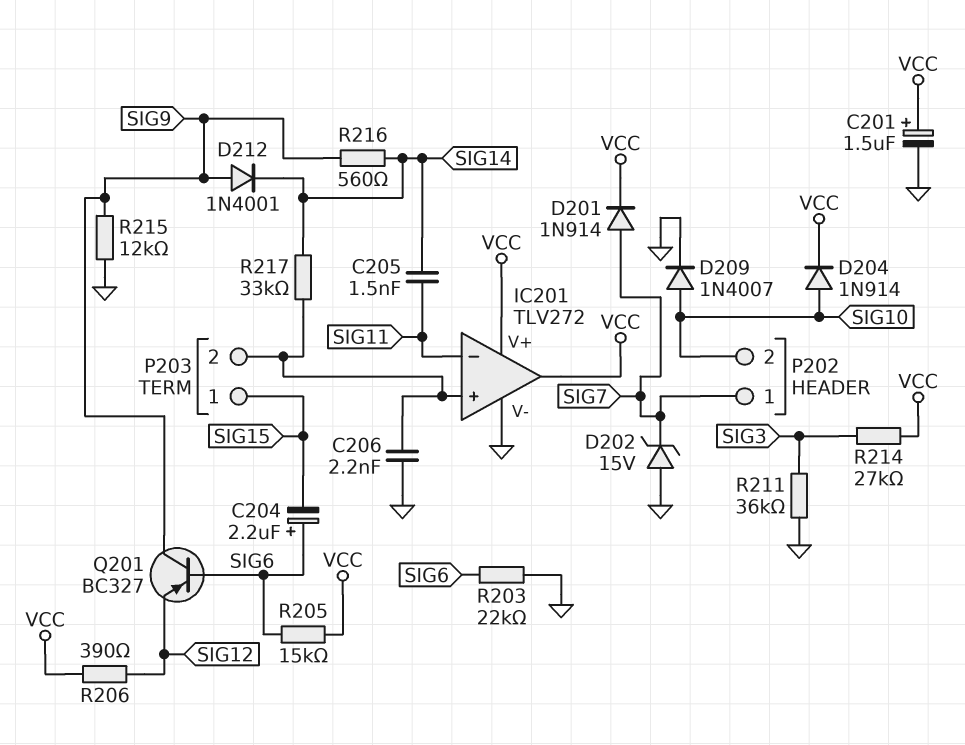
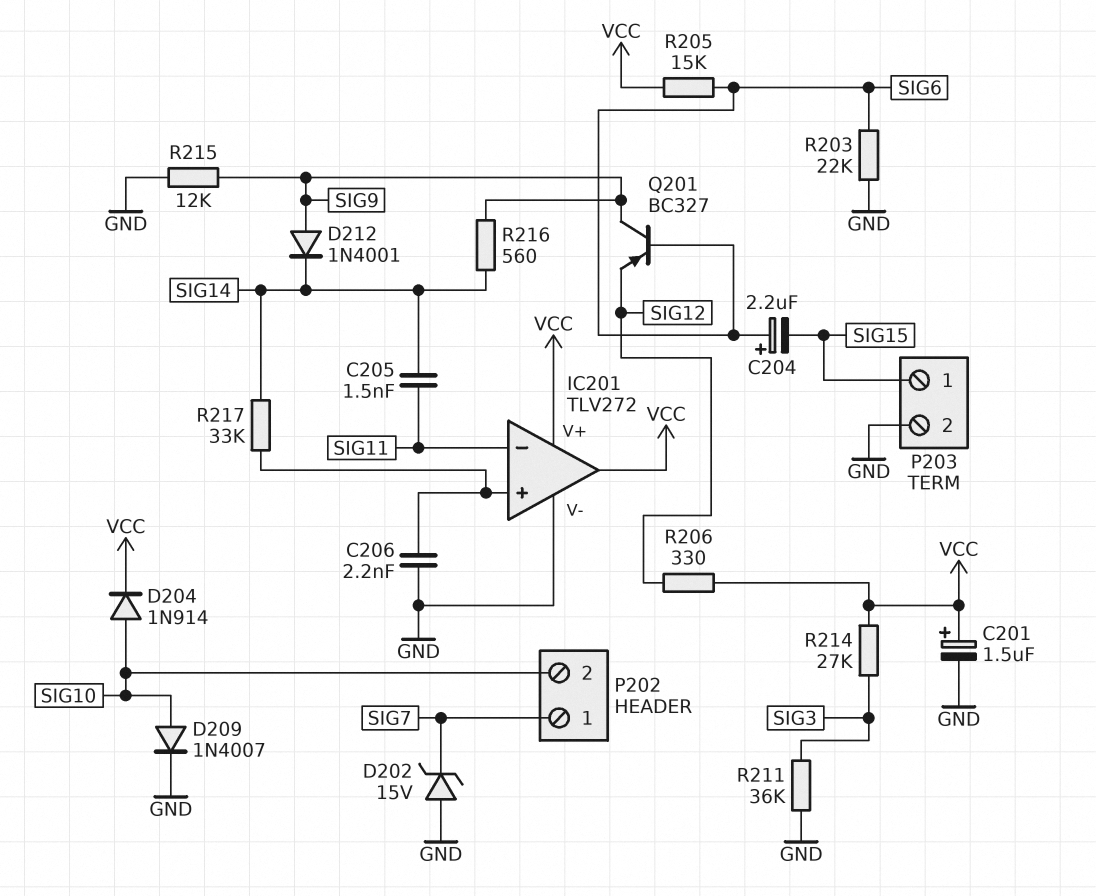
D201: diode 1N914 (A SIG7, K VCC) -> none
P203 pin 2: IC201/in+ -> GND
R206: 390 (SIG12, VCC) -> 330 (SIG12, VCC)

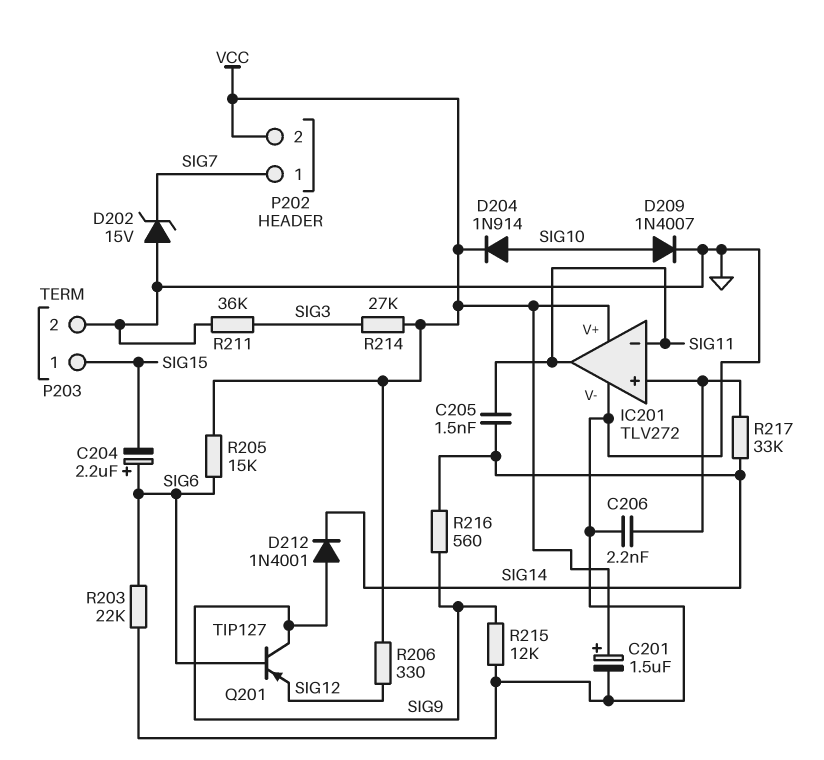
IC201 pin out: VCC -> SIG11
P202 pin 2: SIG10 -> VCC
Q201: PNP BC327 (B SIG6, C SIG9, E SIG12) -> PNP TIP127 (B SIG6, C SIG9, E SIG12)

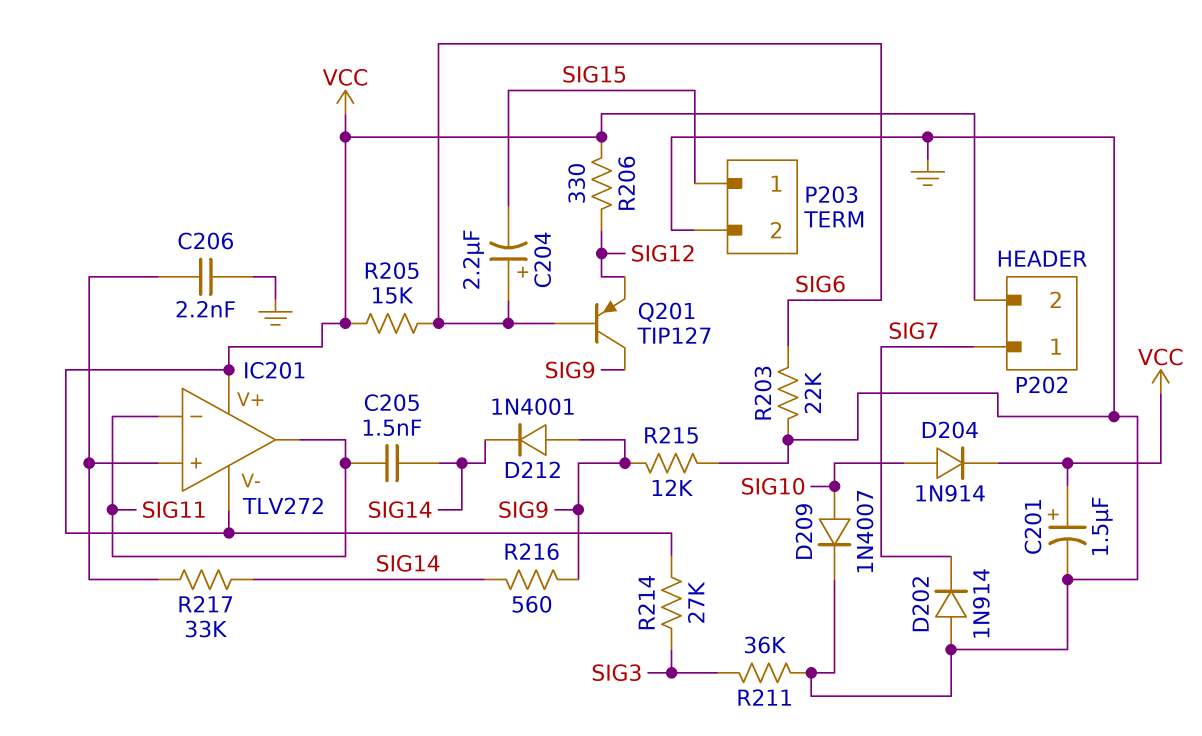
D202: zener 15V (A GND, K SIG7) -> diode 1N914 (A GND, K SIG7)
IC201 pin V-: GND -> VCC

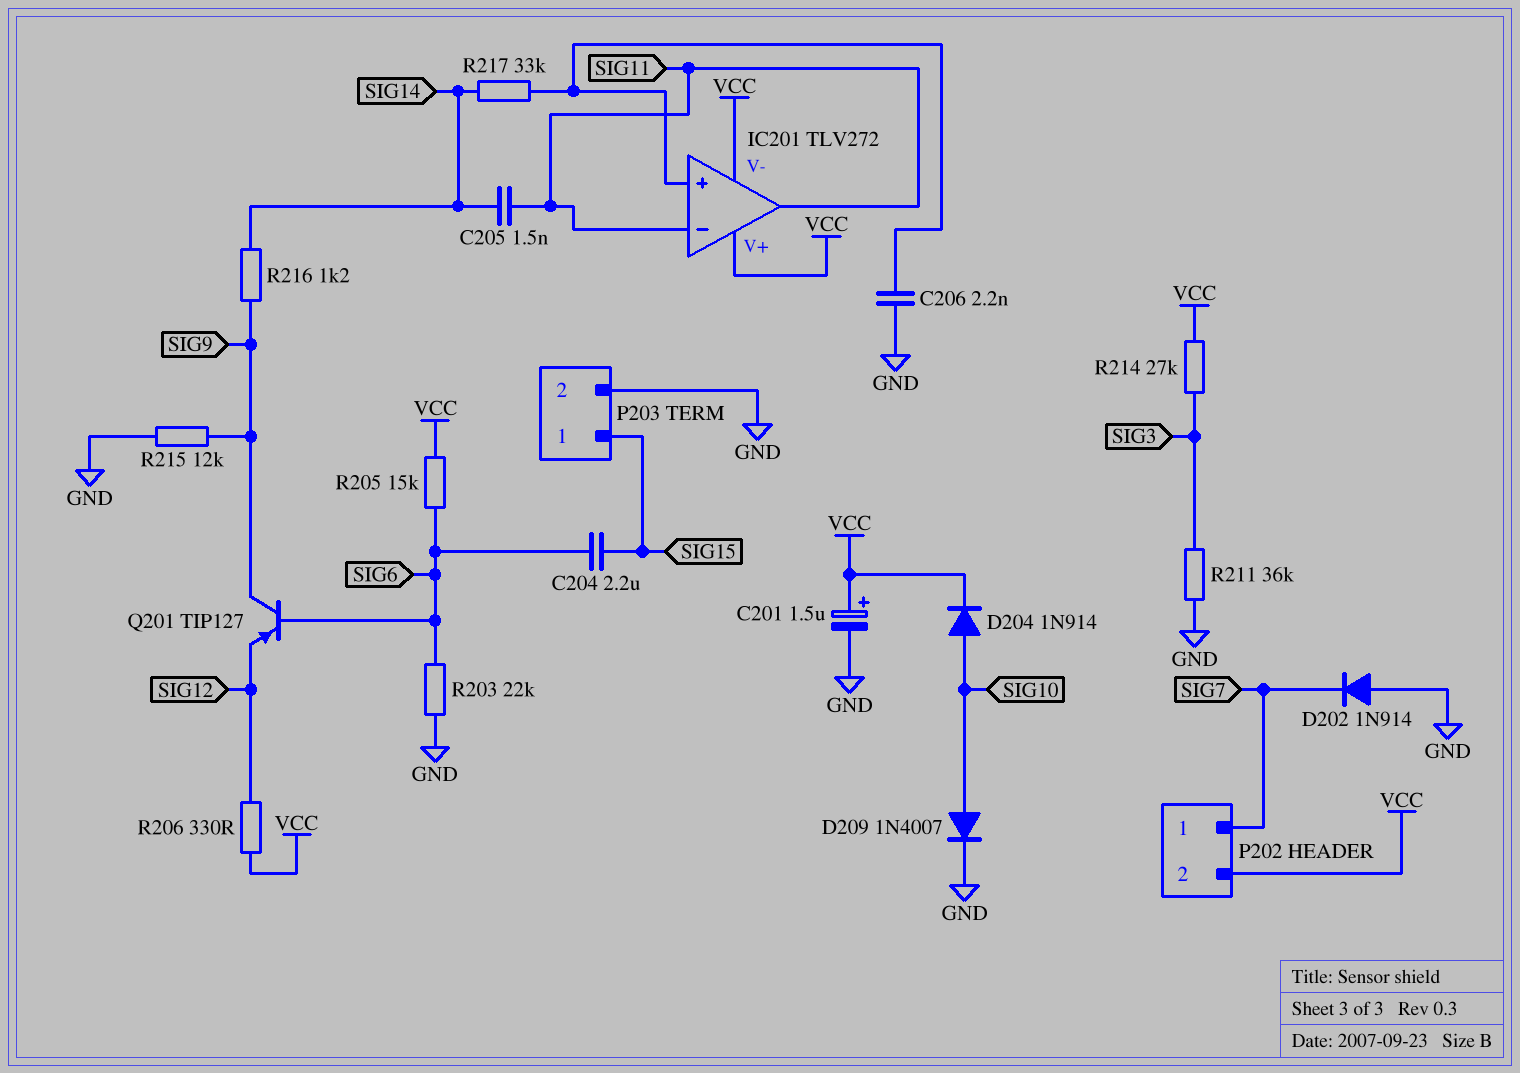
C204: 2.2uF (plus SIG6, minus SIG15) -> 2.2uF (SIG6, SIG15)
D212: diode 1N4001 (A SIG9, K SIG14) -> none
R216: 560 (SIG9, SIG14) -> 1.2k (SIG9, SIG14)

